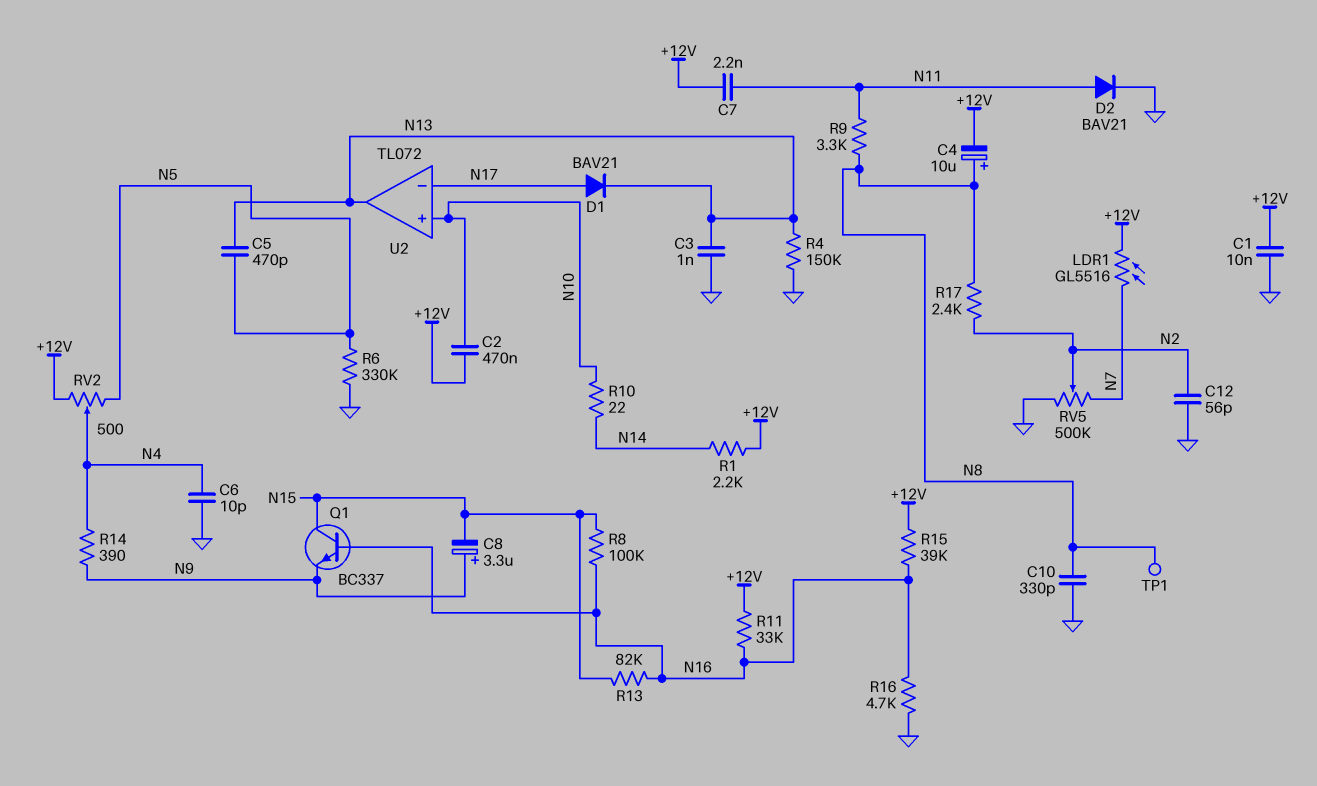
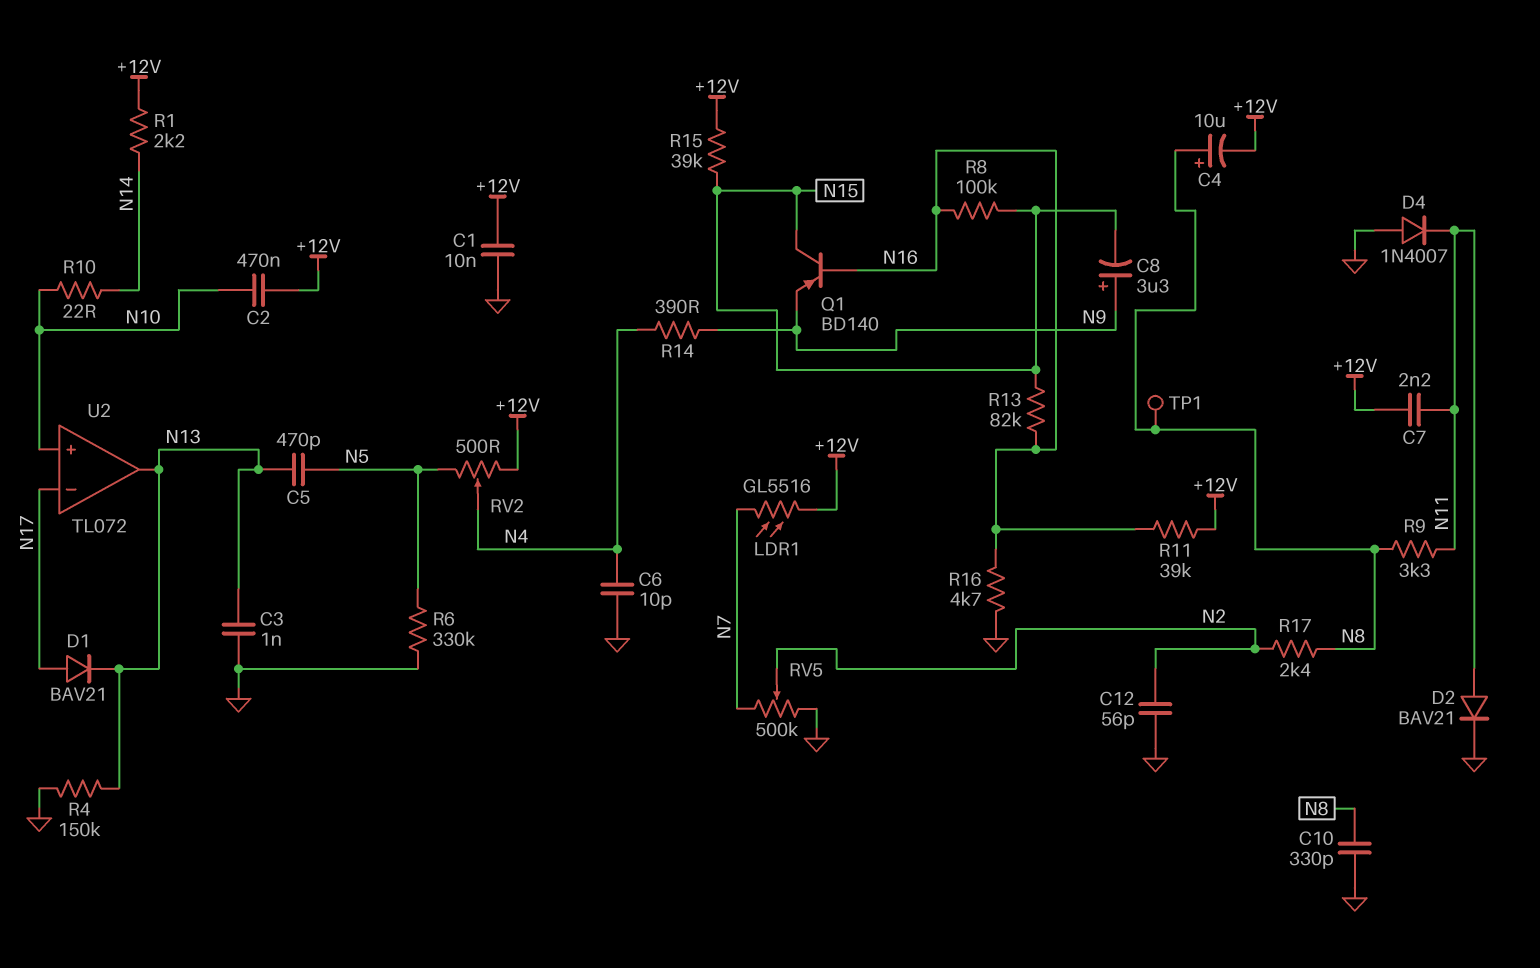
D4: none -> diode 1N4007 (A GND, K N11)
Q1: NPN BC337 (B N16, C N15, E N9) -> PNP BD140 (B N16, C N15, E N9)
R11: 33k (+12V, N16) -> 39k (+12V, N16)
R15: 39k (+12V, N16) -> 39k (+12V, N15)

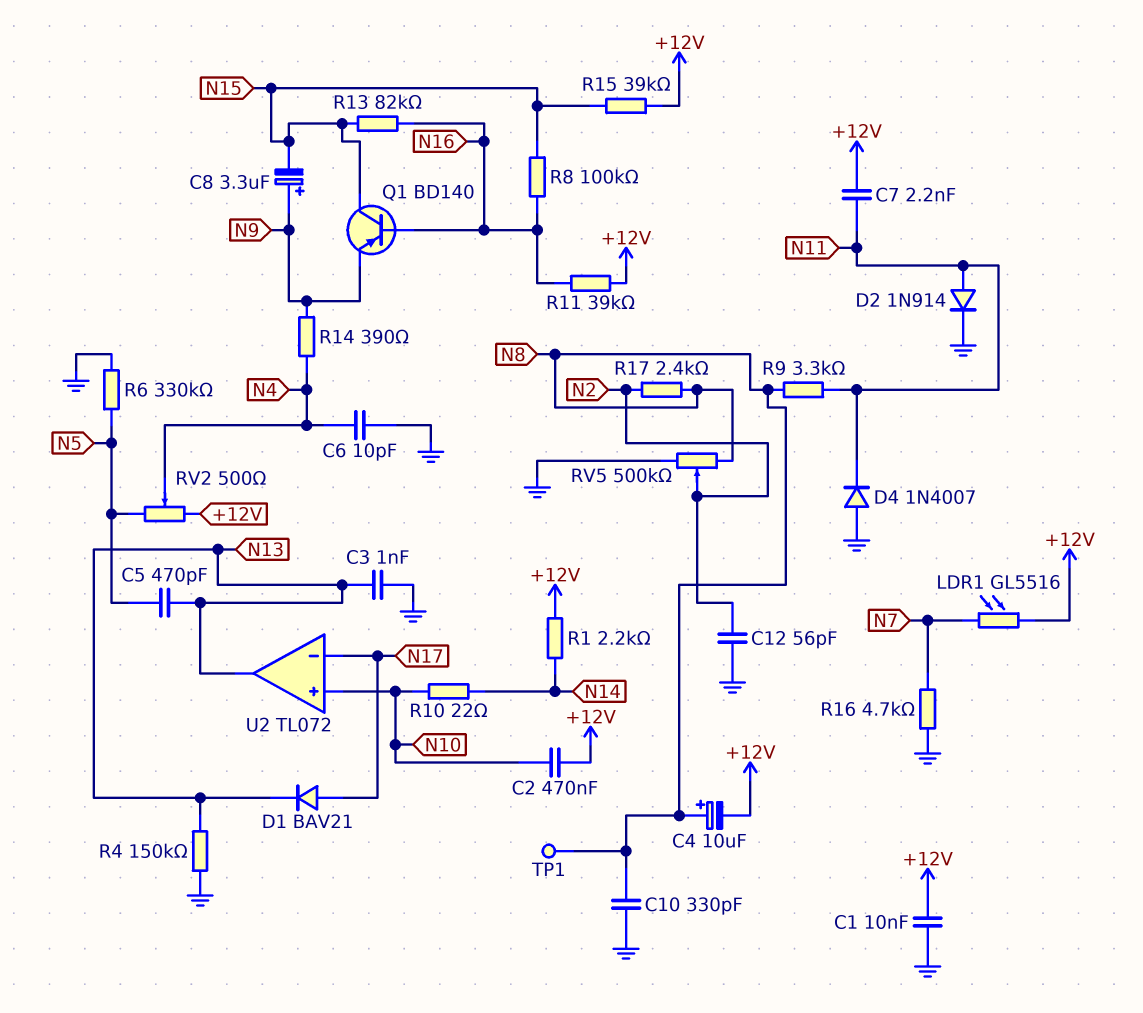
D2: diode BAV21 (A N11, K GND) -> diode 1N914 (A N11, K GND)
R16: 4.7k (GND, N16) -> 4.7k (GND, N7)
RV5: 500k (GND, N7, wiper N2) -> 500k (GND, N8, wiper N2)

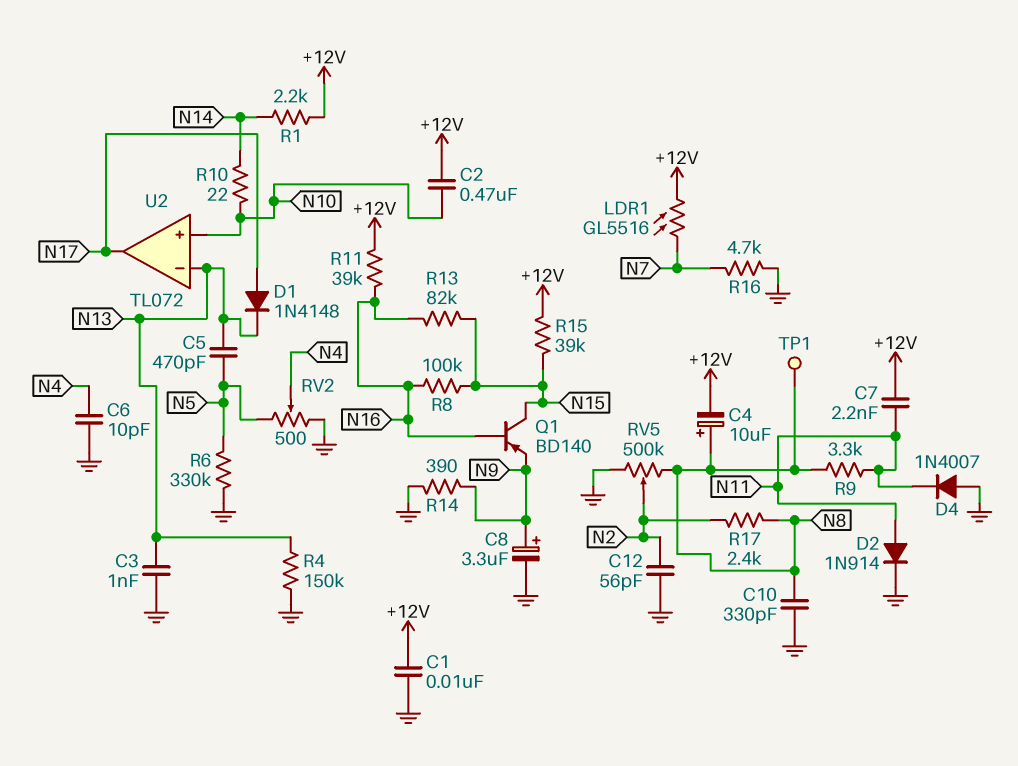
C8: 3.3uF (plus N9, minus N15) -> 3.3uF (plus N9, minus GND)
D1: diode BAV21 (A N17, K N13) -> diode 1N4148 (A N17, K N13)
R14: 390 (N4, N9) -> 390 (GND, N9)
RV2: 500 (+12V, N5, wiper N4) -> 500 (GND, N5, wiper N4)
U2 pin in-: N17 -> N13
U2 pin out: N13 -> N17

